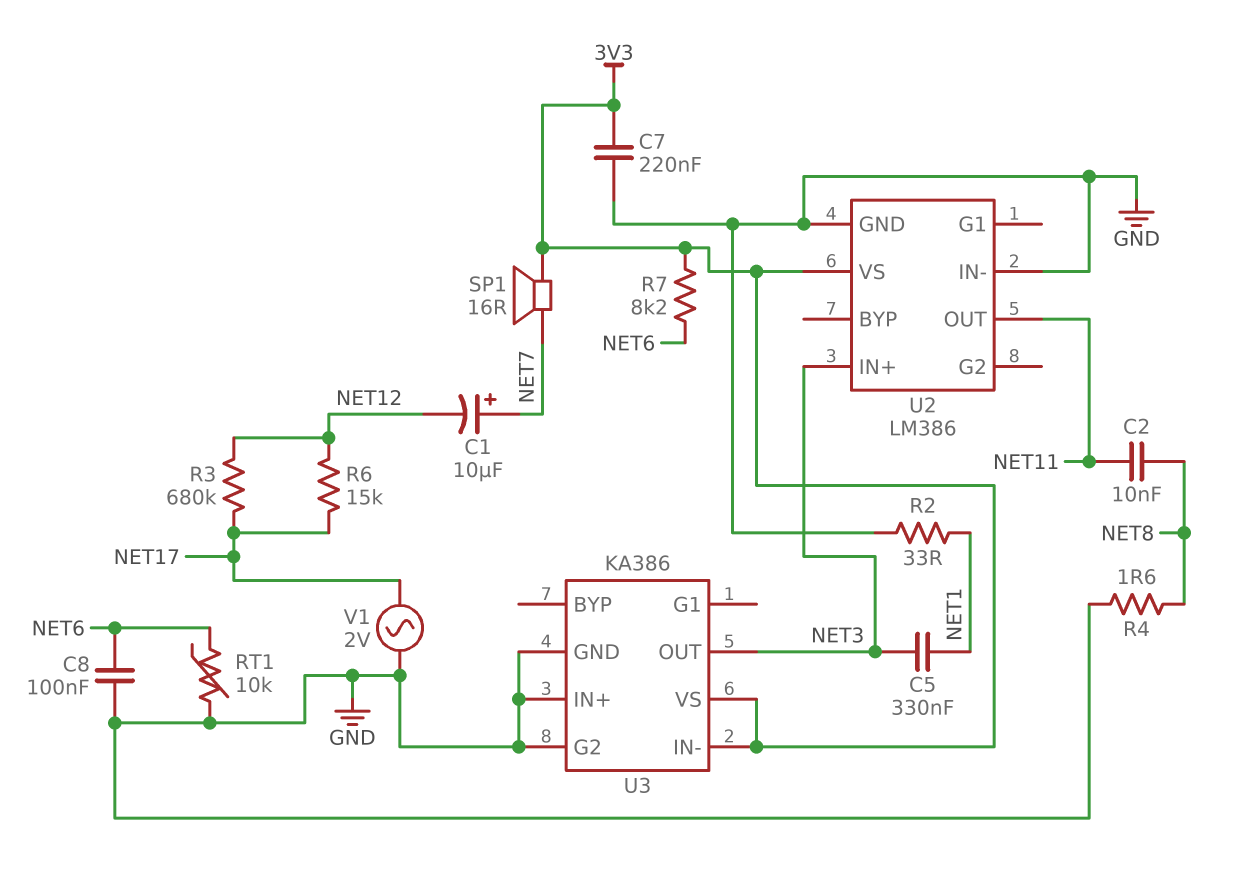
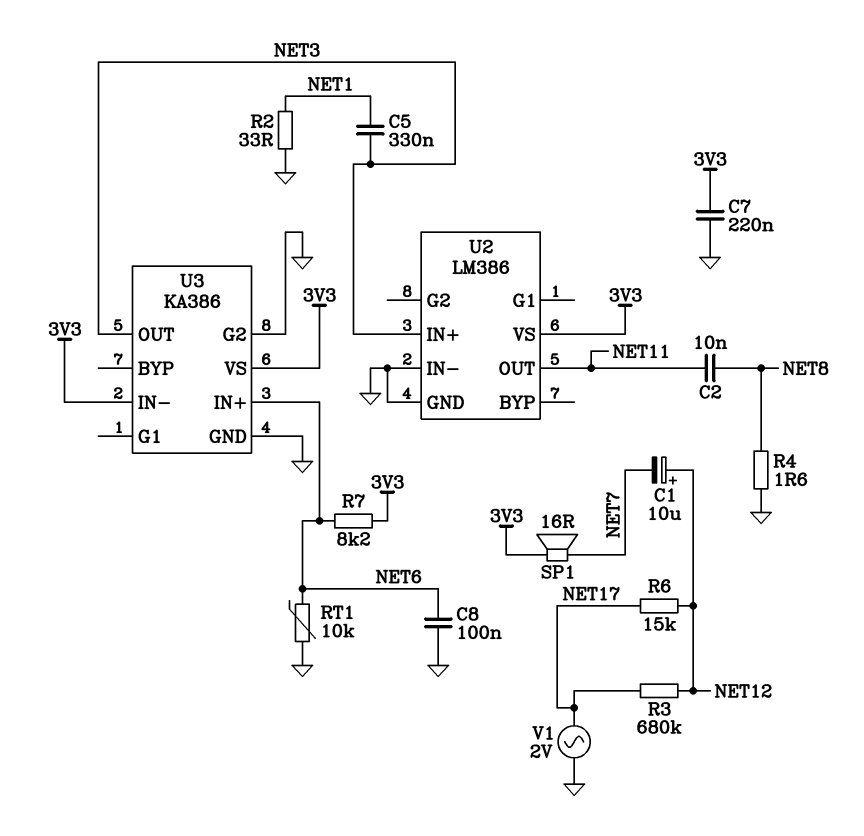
C1: 10uF (plus NET7, minus NET12) -> 10uF (plus NET12, minus NET7)
U3 pin IN+: GND -> NET6

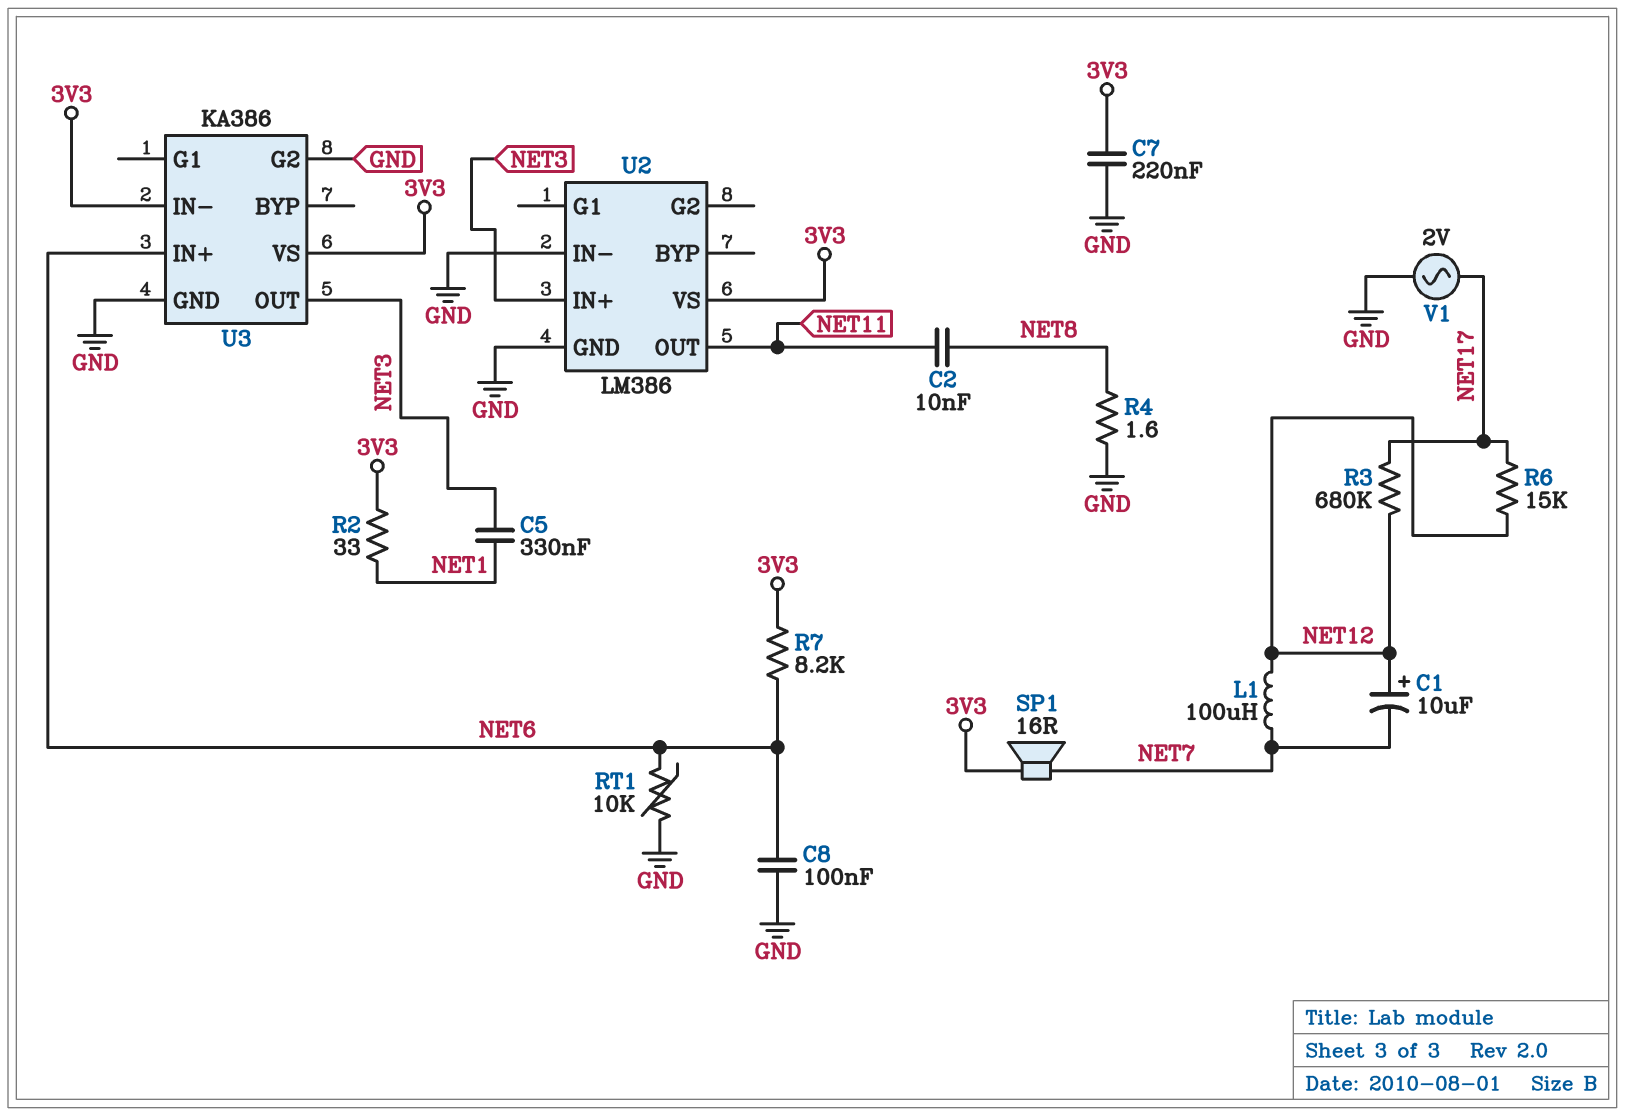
L1: none -> 100uH (NET7, NET12)
R2: 33 (GND, NET1) -> 33 (3V3, NET1)

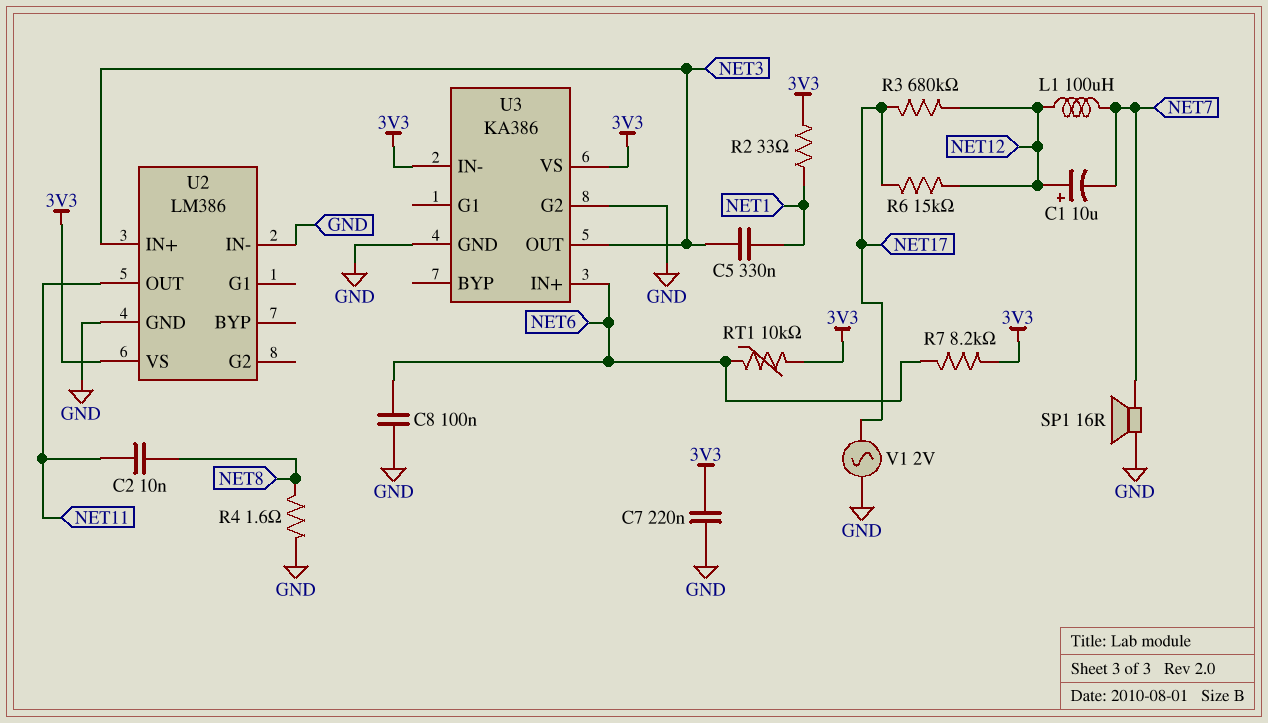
RT1: 10k (GND, NET6) -> 10k (3V3, NET6)
SP1: speaker 16R (3V3, NET7) -> speaker 16R (GND, NET7)

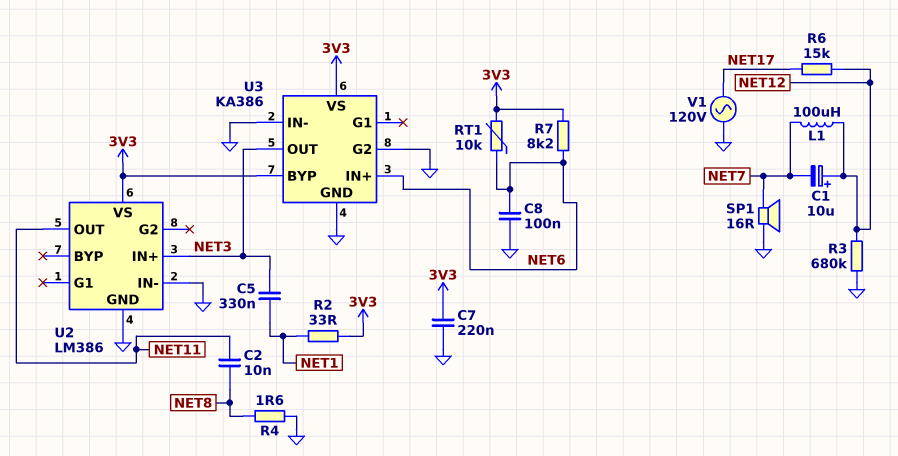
R3: 680k (NET12, NET17) -> 680k (GND, NET12)
U3 pin BYP: none -> 3V3
U3 pin IN-: 3V3 -> GND
V1: AC 2V (GND, NET17) -> AC 120V (GND, NET17)

